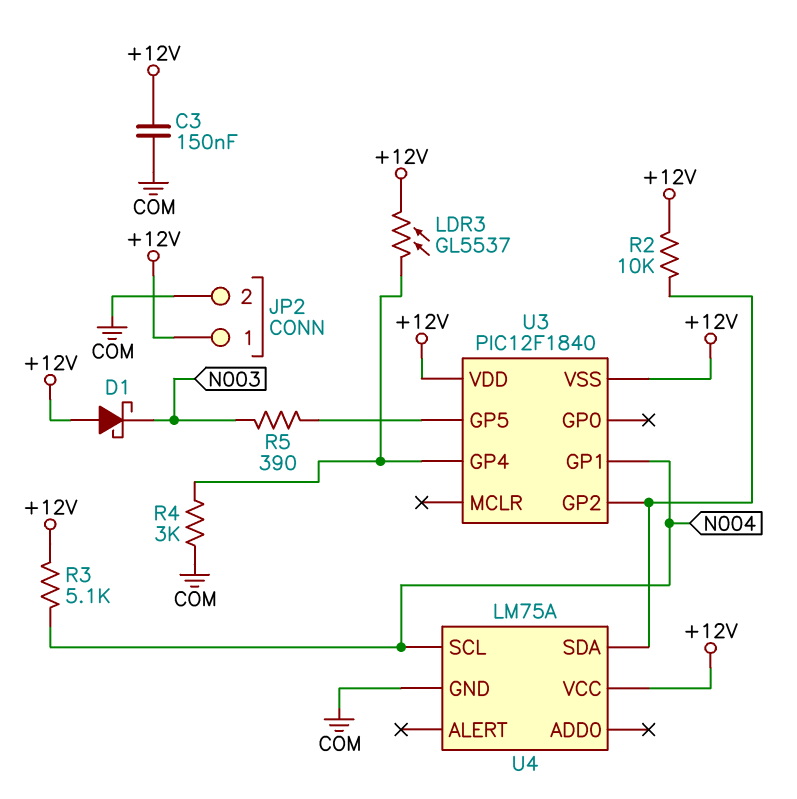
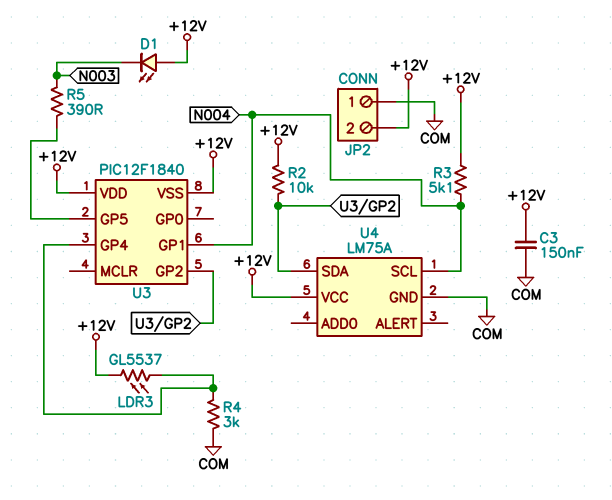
D1: schottky (A +12V, K N003) -> LED (A +12V, K N003)
JP2 pin 1: +12V -> COM
JP2 pin 2: COM -> +12V

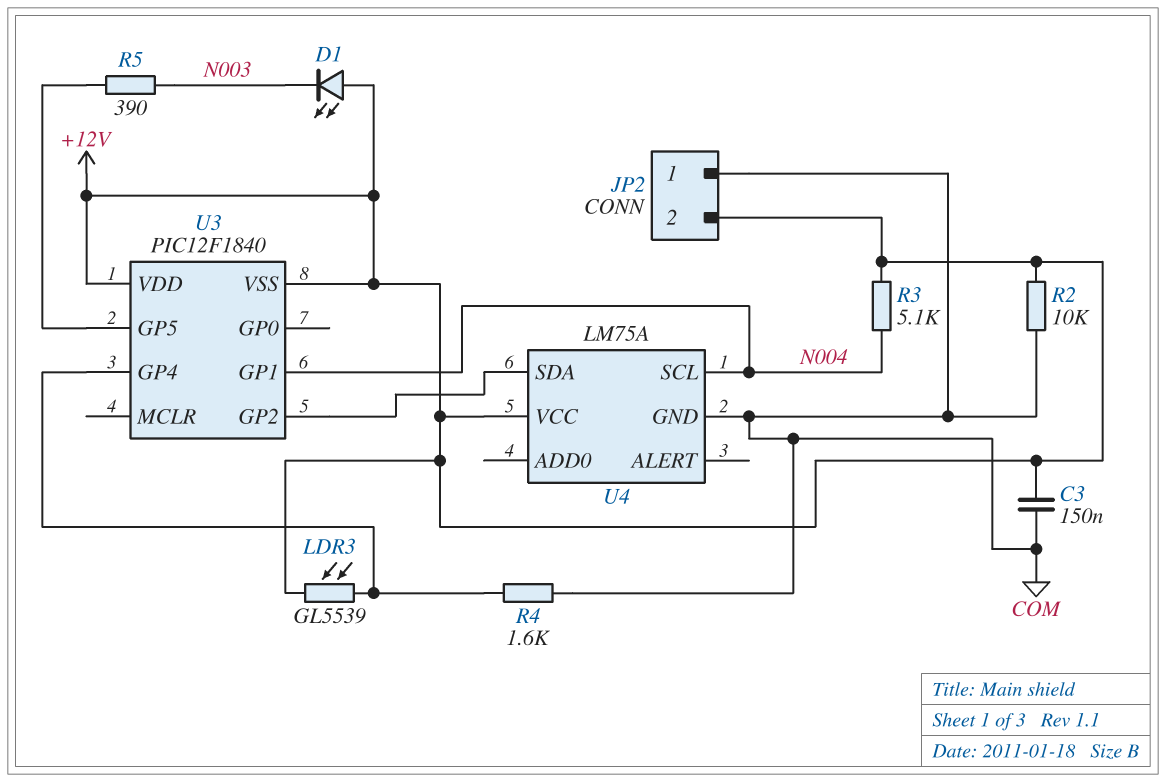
LDR3: GL5537 (+12V, U3/GP4) -> GL5539 (+12V, U3/GP4)
R2: 10k (+12V, U3/GP2) -> 10k (+12V, COM)
R4: 3k (COM, U3/GP4) -> 1.6k (COM, U3/GP4)

